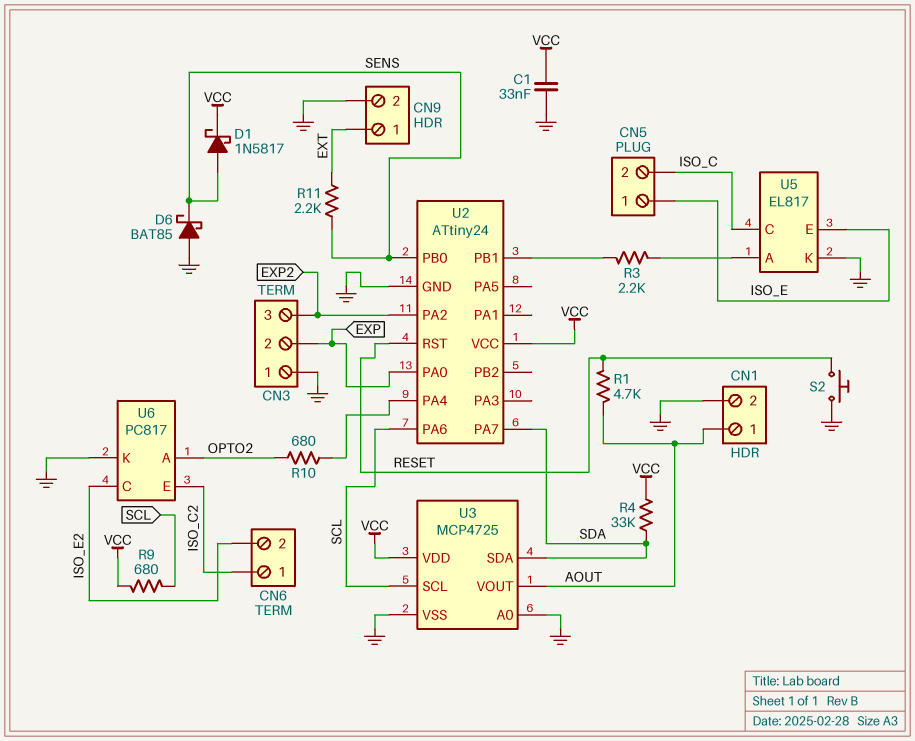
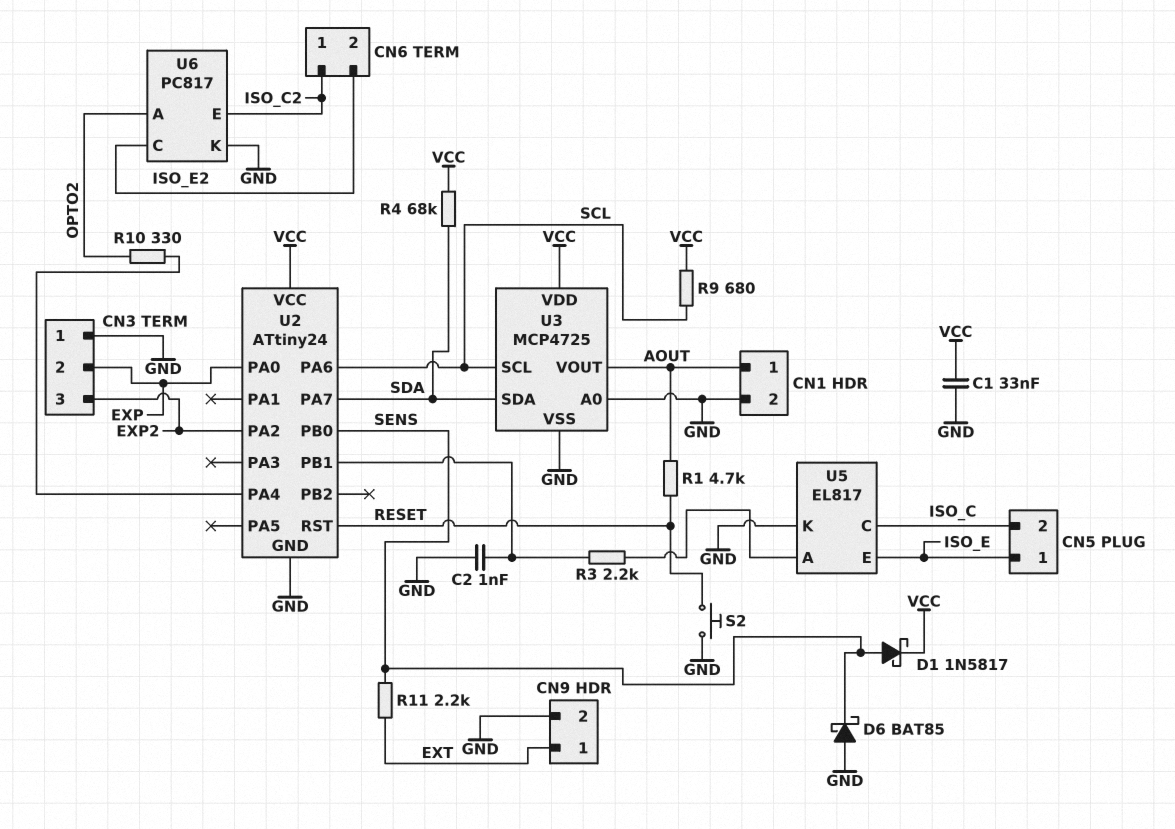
C2: none -> 1nF (GND, U2/PB1)
R4: 33k (SDA, VCC) -> 68k (SDA, VCC)
R10: 680 (OPTO2, U2/PA4) -> 330 (OPTO2, U2/PA4)

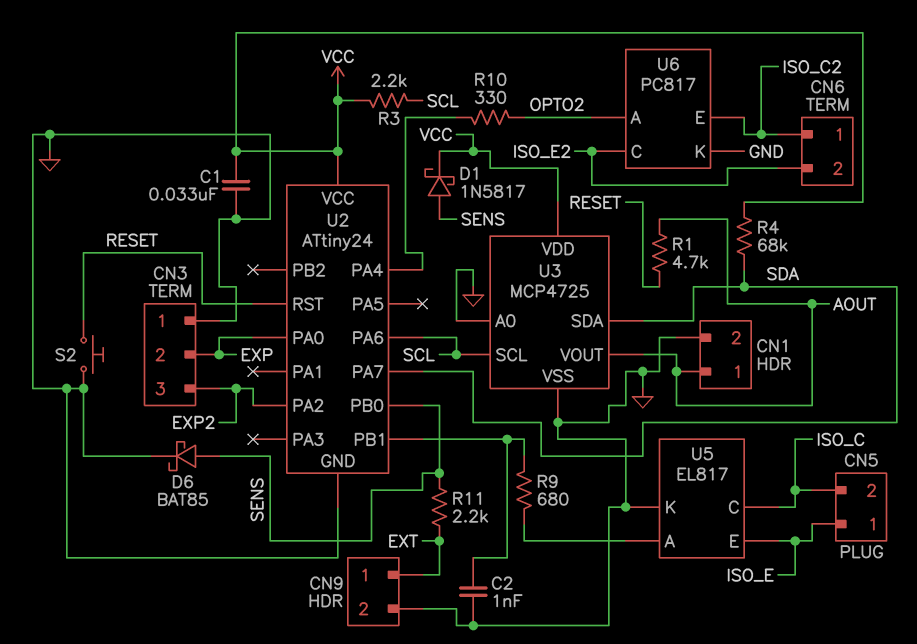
D6: schottky BAT85 (A GND, K SENS) -> schottky BAT85 (A SENS, K GND)
R3: 2.2k (U2/PB1, U5/A) -> 2.2k (SCL, VCC)
R9: 680 (SCL, VCC) -> 680 (U2/PB1, U5/A)

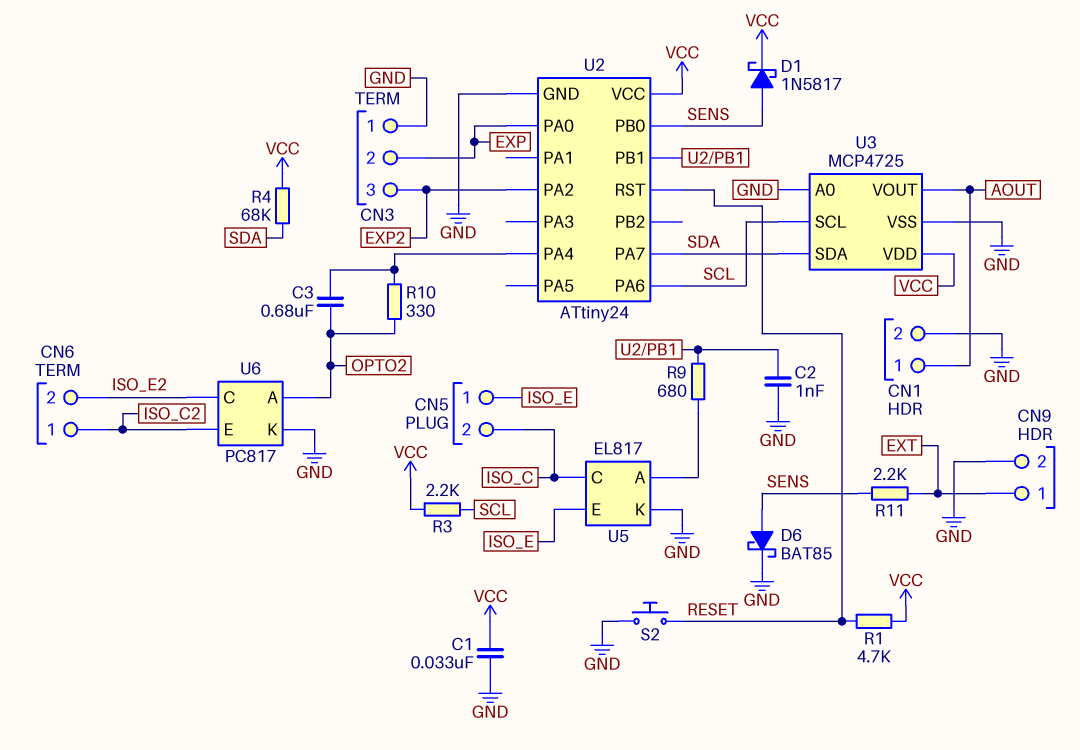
C3: none -> 680nF (OPTO2, U2/PA4)
R1: 4.7k (AOUT, RESET) -> 4.7k (RESET, VCC)

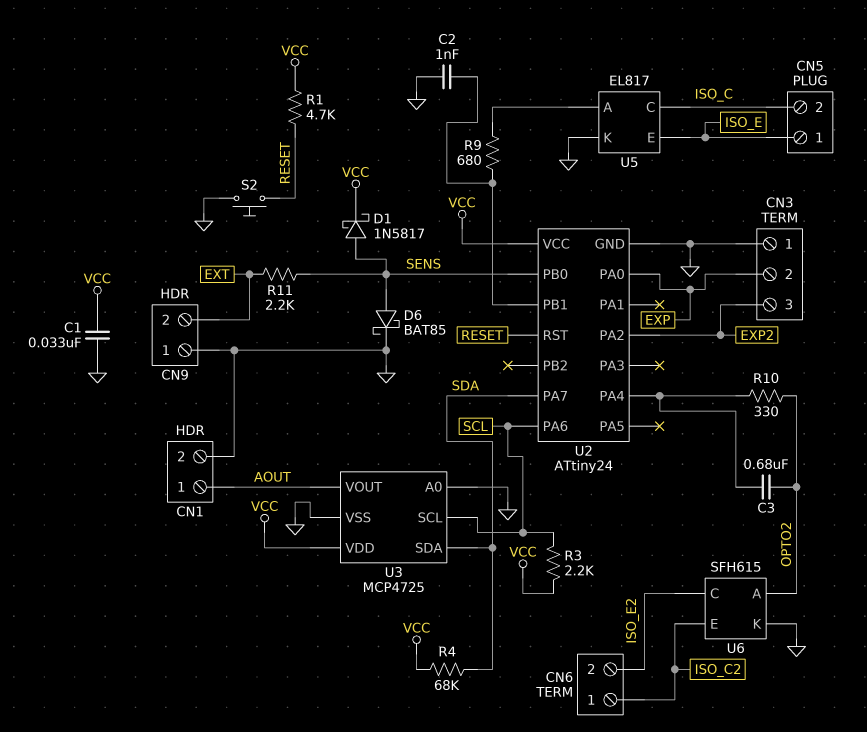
CN9 pin 1: EXT -> GND
CN9 pin 2: GND -> EXT
U6: PC817 -> SFH615

